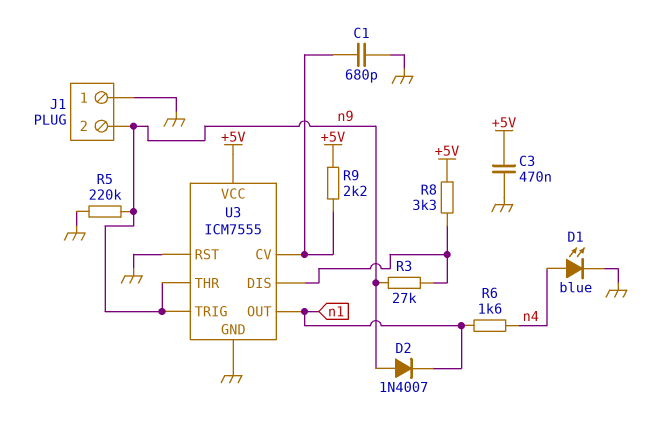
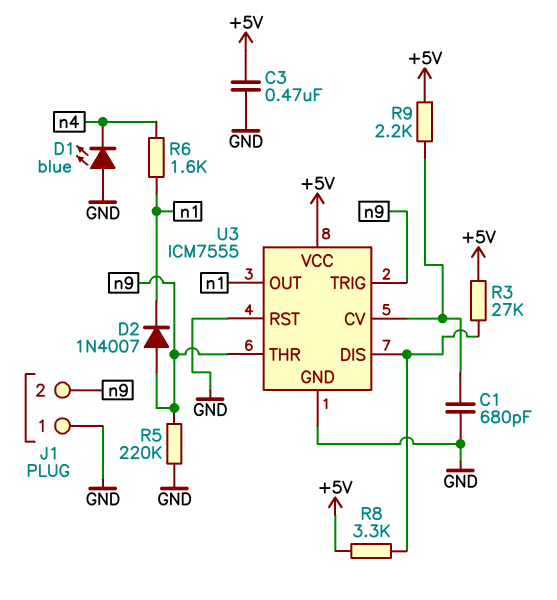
D1: LED blue (A n4, K GND) -> LED blue (A GND, K n4)
R3: 27k (U3/DIS, n9) -> 27k (+5V, U3/DIS)

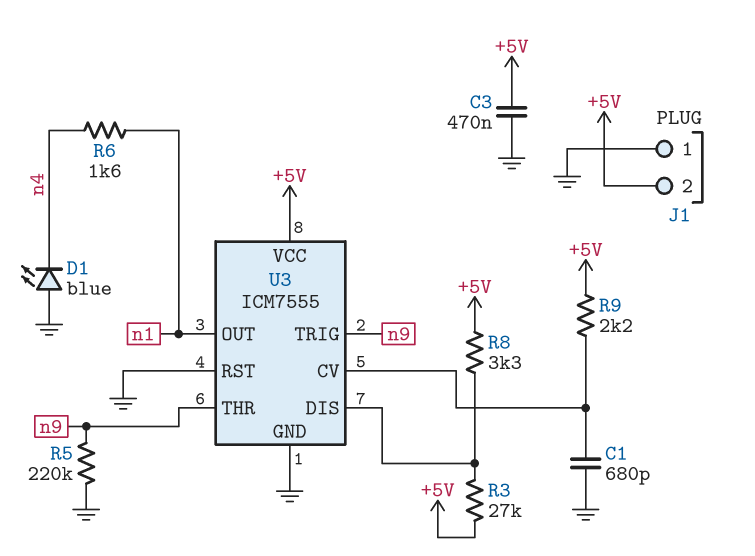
D2: diode 1N4007 (A n9, K n1) -> none
J1 pin 2: n9 -> +5V

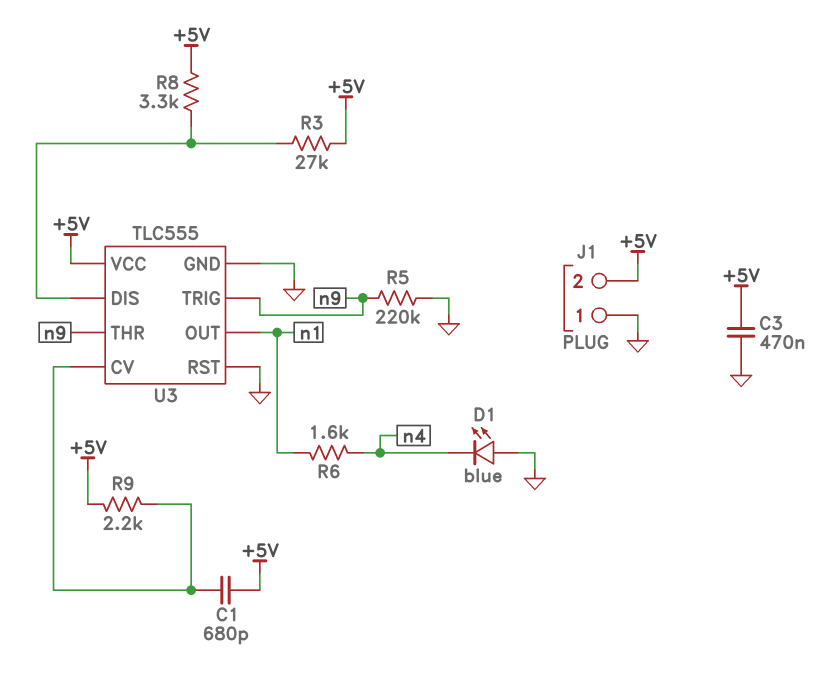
C1: 680pF (GND, U3/CV) -> 680pF (+5V, U3/CV)
U3: ICM7555 -> TLC555

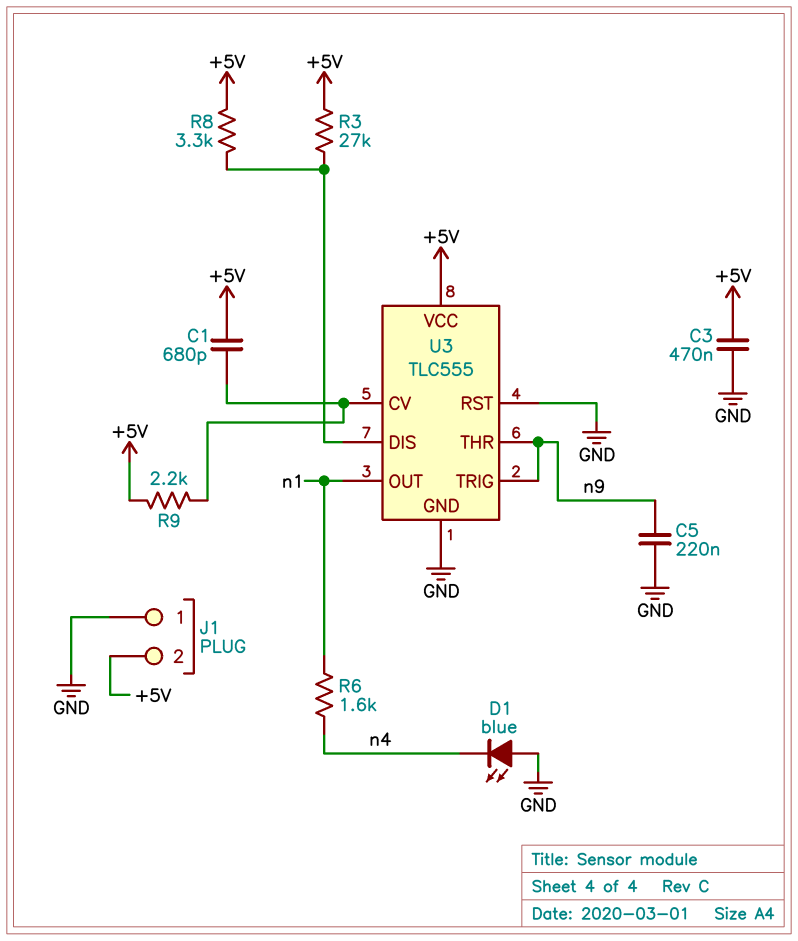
C5: none -> 220nF (GND, n9)
R5: 220k (GND, n9) -> none

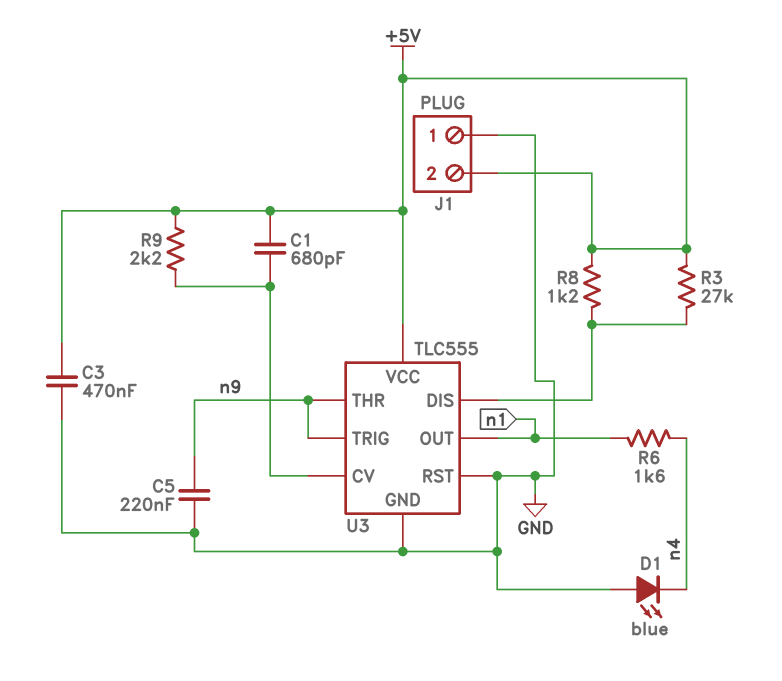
R8: 3.3k (+5V, U3/DIS) -> 1.2k (+5V, U3/DIS)

